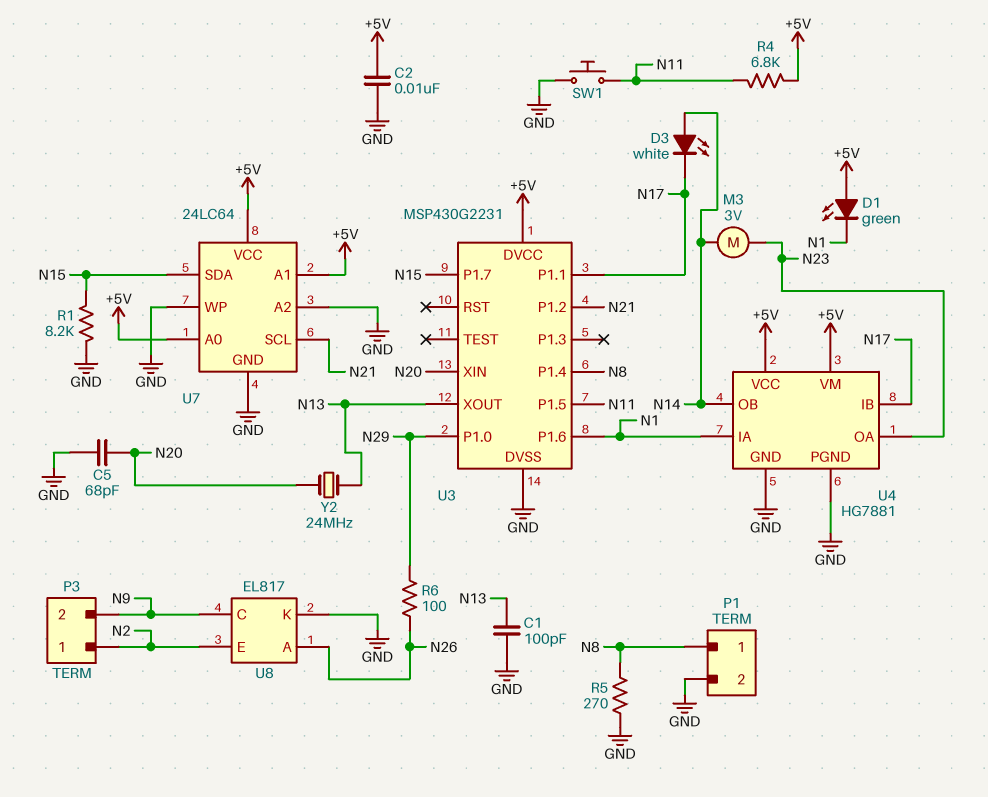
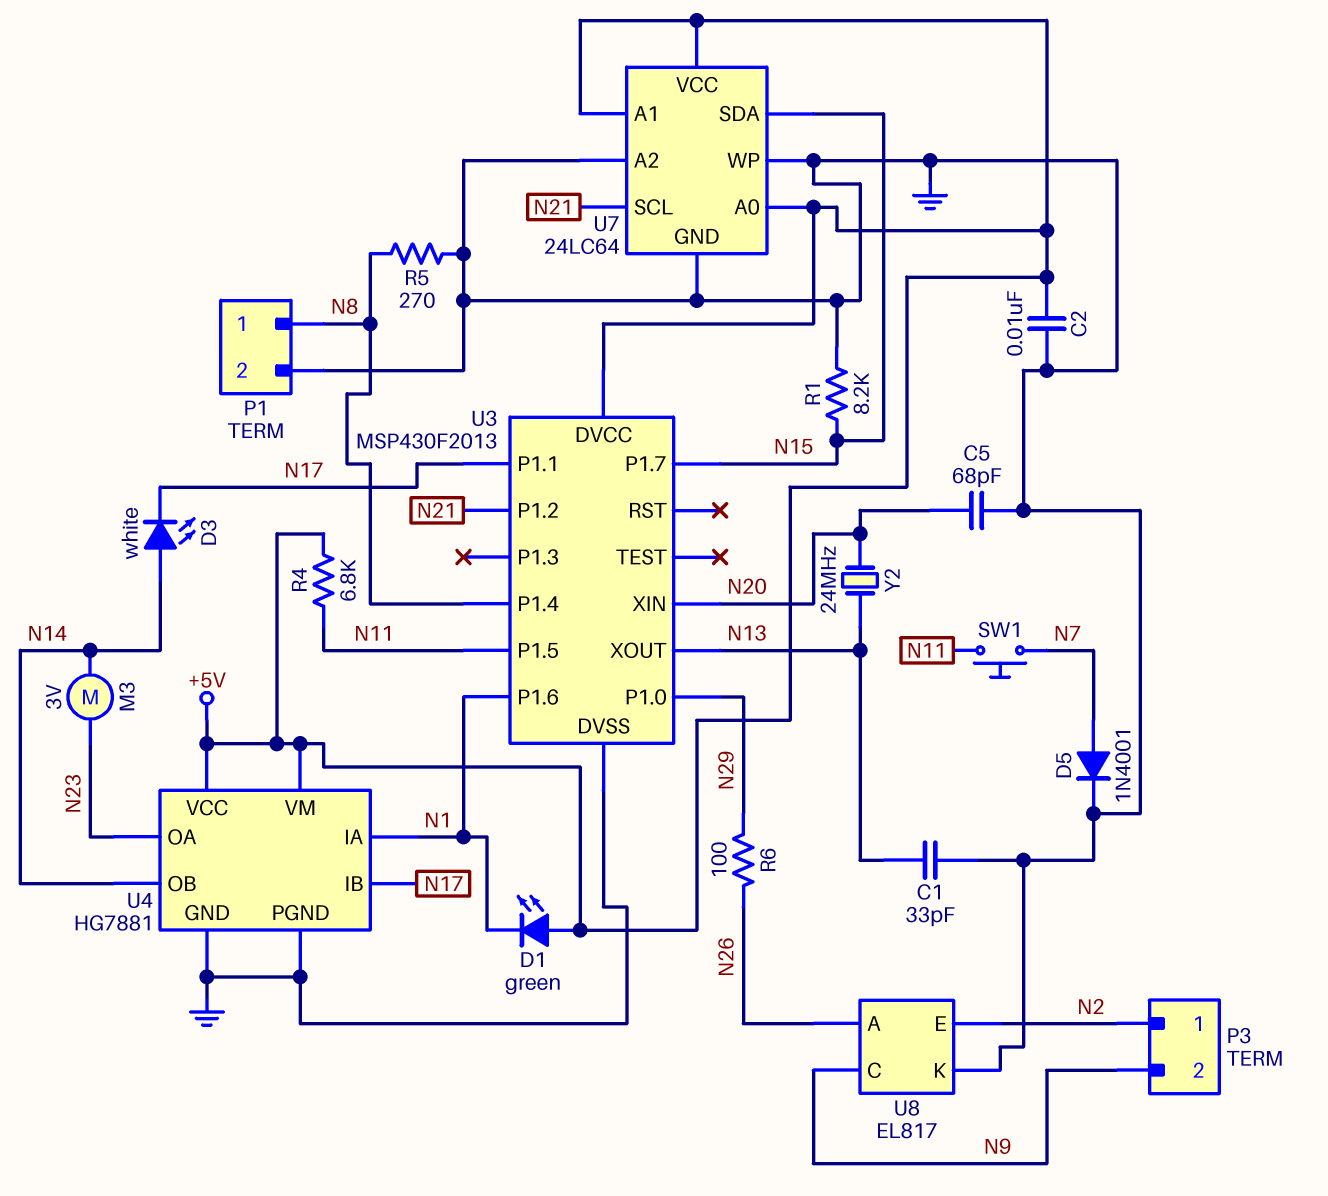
C1: 100pF (GND, N13) -> 33pF (GND, N13)
D5: none -> diode 1N4001 (A N7, K GND)
SW1: button (GND, N11) -> button (N7, N11)
U3: MSP430G2231 -> MSP430F2013

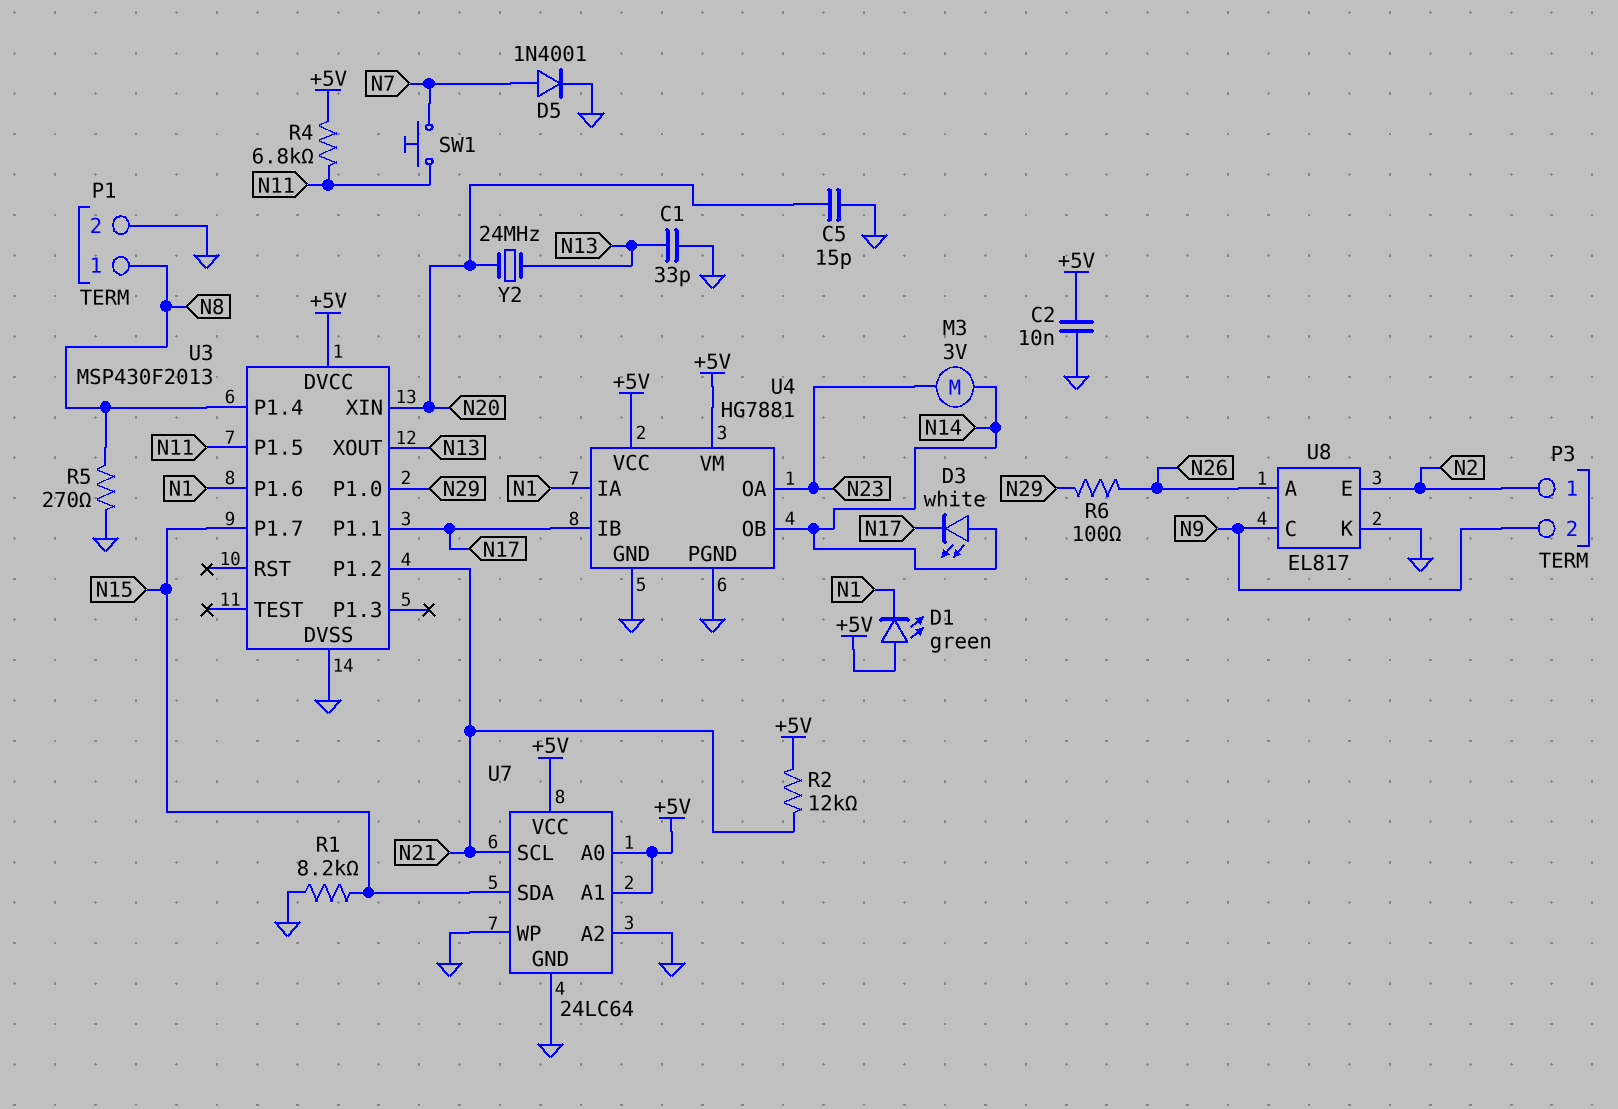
C5: 68pF (GND, N20) -> 15pF (GND, N20)
R2: none -> 12k (+5V, N21)

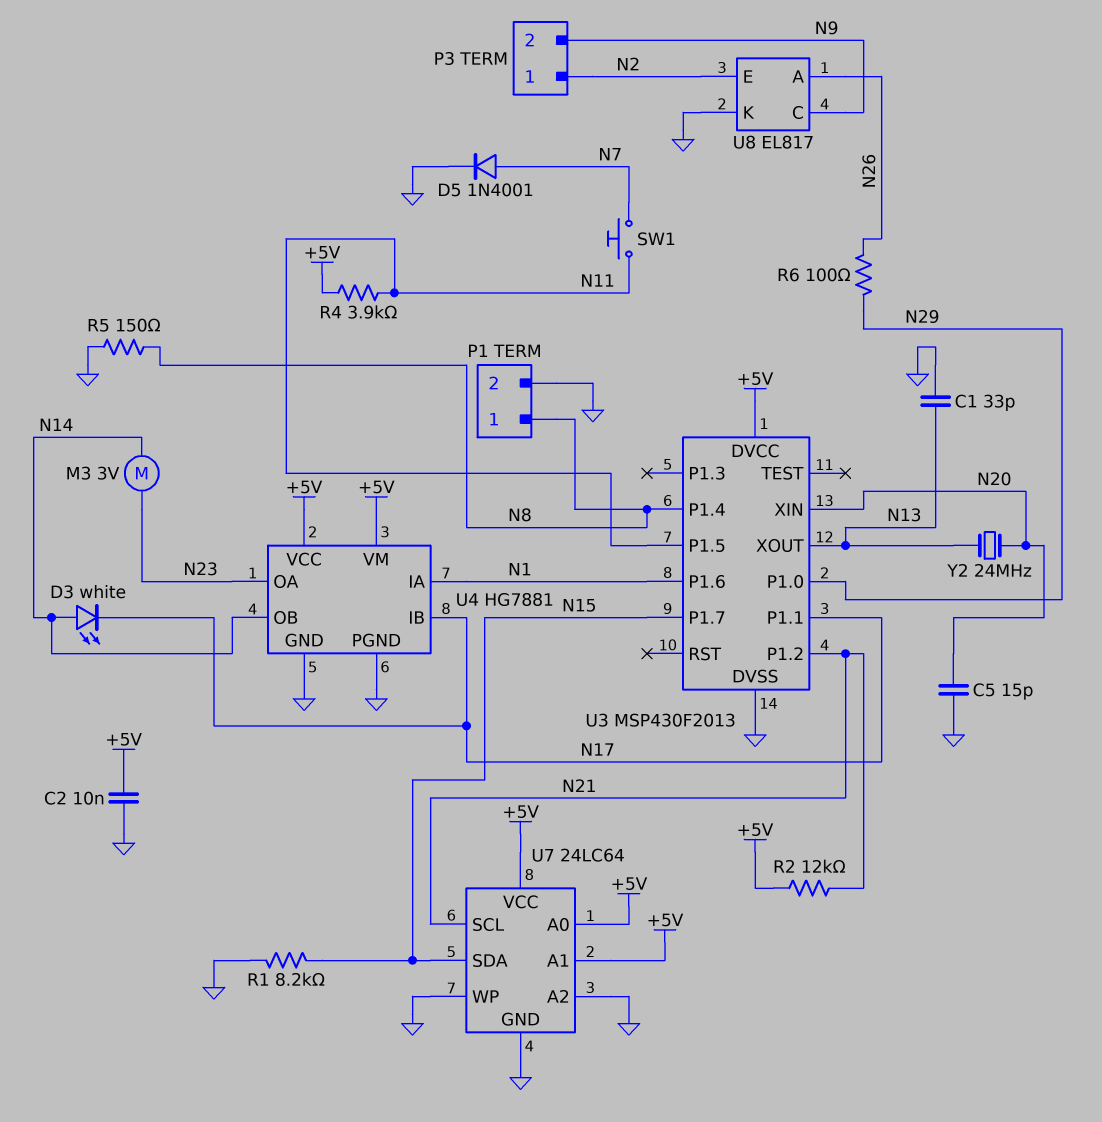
D1: LED green (A +5V, K N1) -> none
R4: 6.8k (+5V, N11) -> 3.9k (+5V, N11)
R5: 270 (GND, N8) -> 150 (GND, N8)

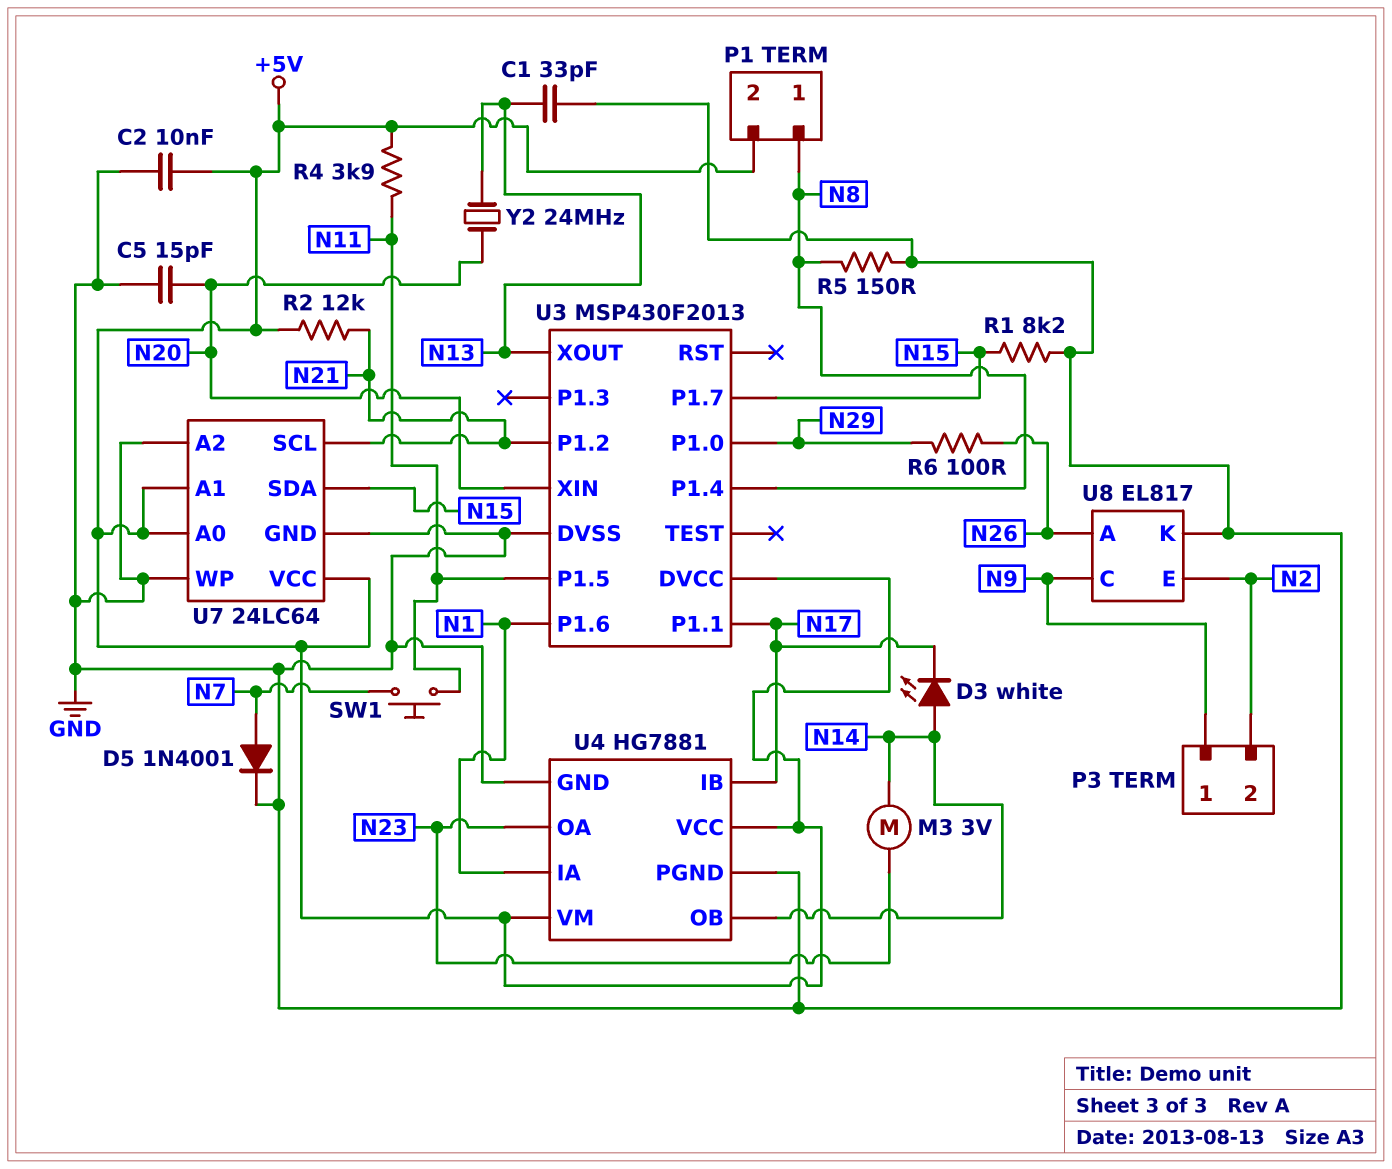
P1 pin 2: GND -> +5V
P3 pin 1: N2 -> N9
P3 pin 2: N9 -> N2

